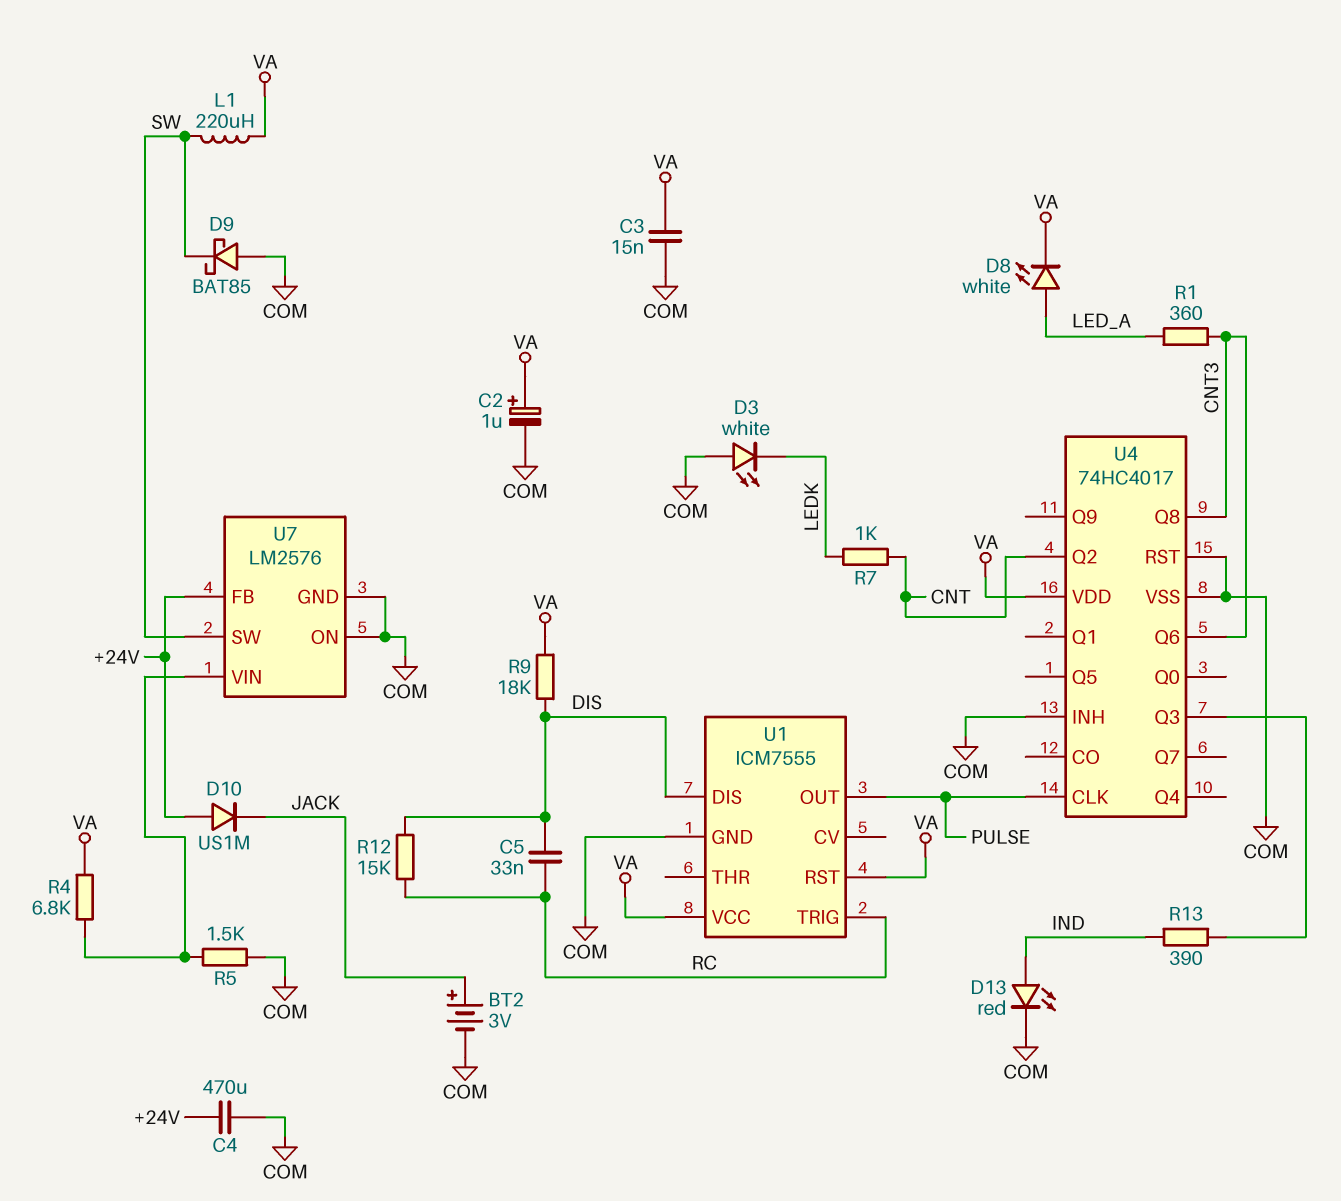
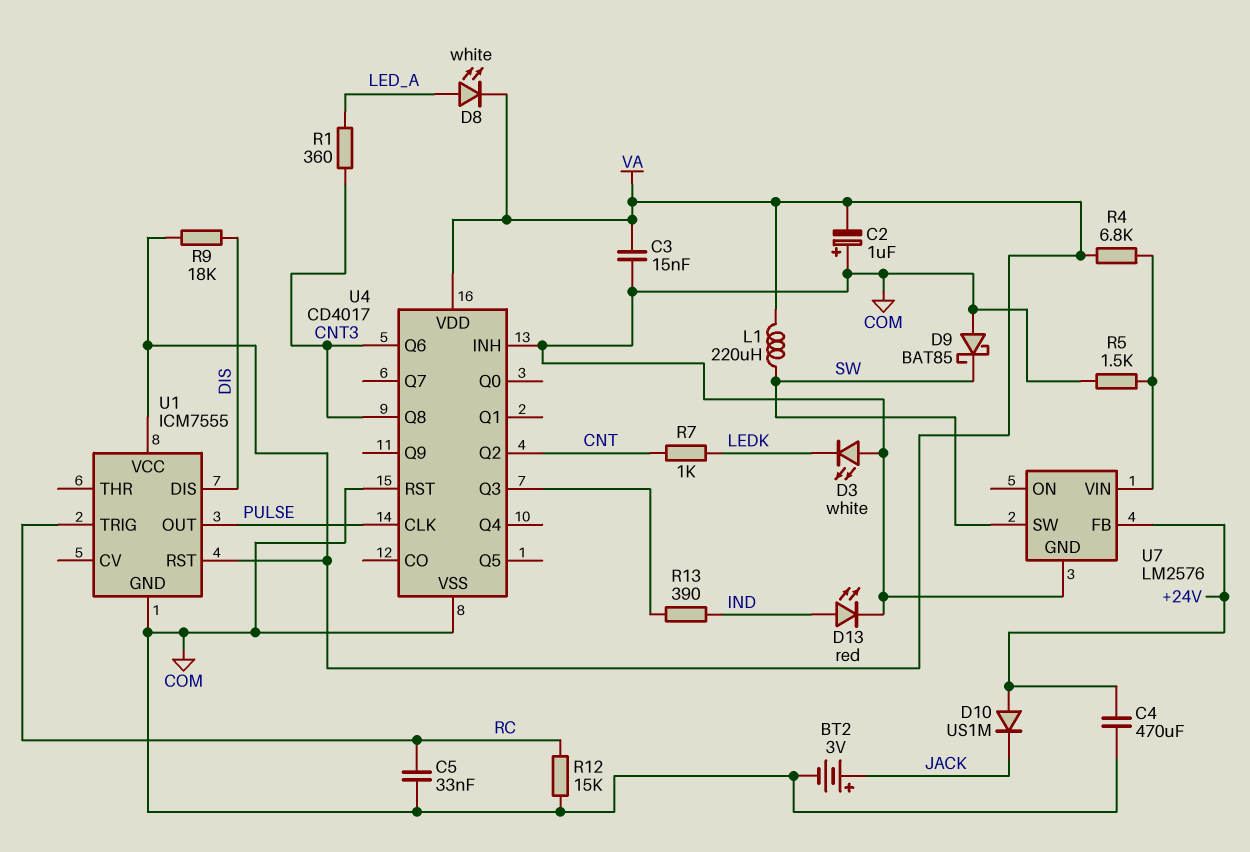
C2: 1uF (plus VA, minus COM) -> 1uF (plus COM, minus VA)
C5: 33nF (DIS, RC) -> 33nF (COM, RC)
R12: 15k (DIS, RC) -> 15k (COM, RC)
U4: 74HC4017 -> CD4017
U7 pin ON: COM -> none

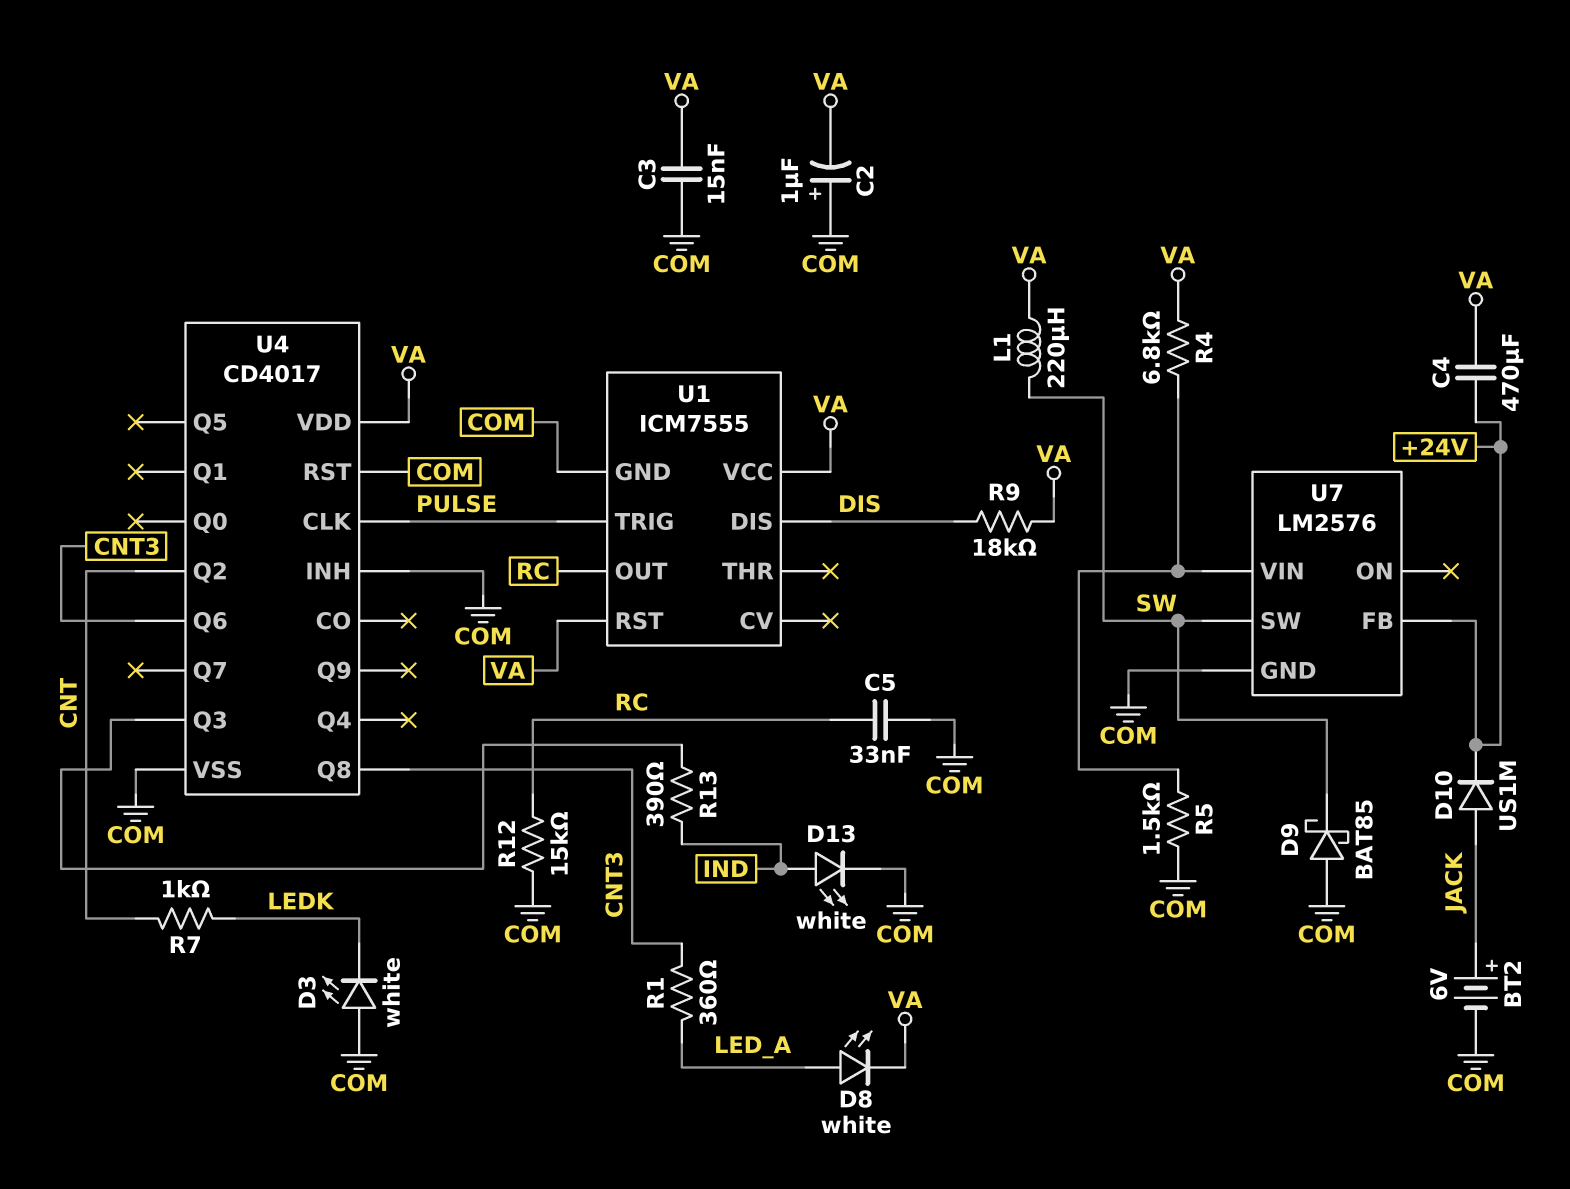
BT2: 3V (plus JACK, minus COM) -> 6V (plus JACK, minus COM)
C4: 470uF (+24V, COM) -> 470uF (+24V, VA)
D10: diode US1M (A +24V, K JACK) -> diode US1M (A JACK, K +24V)
D13: LED red (A IND, K COM) -> LED white (A IND, K COM)
U1 pin OUT: PULSE -> RC
U1 pin TRIG: RC -> PULSE

